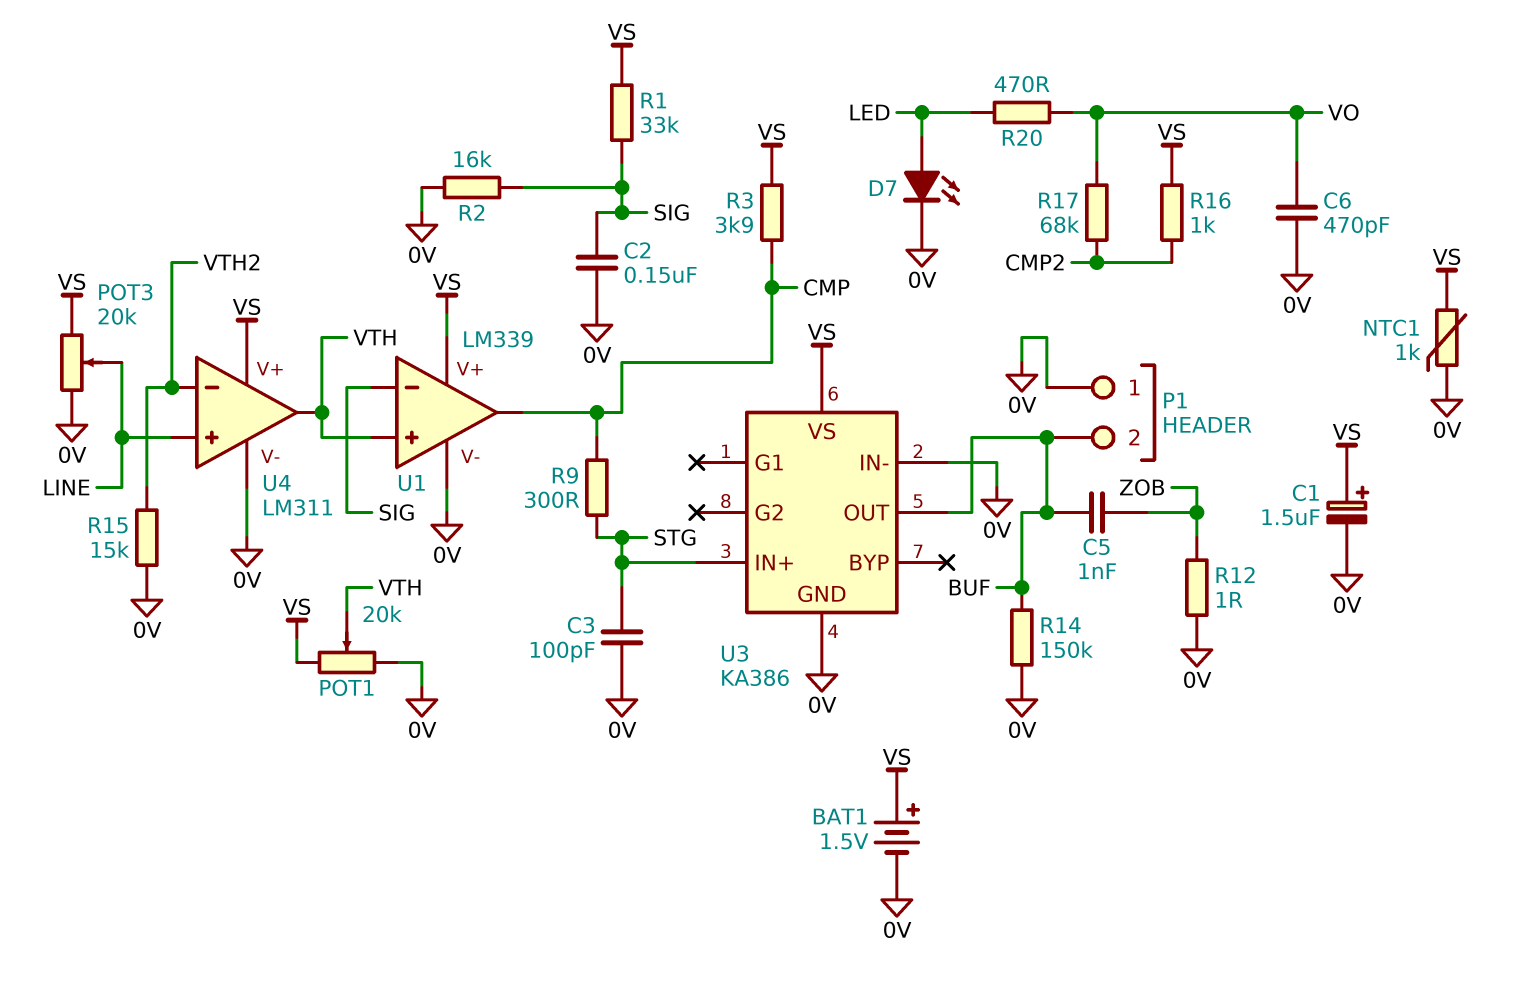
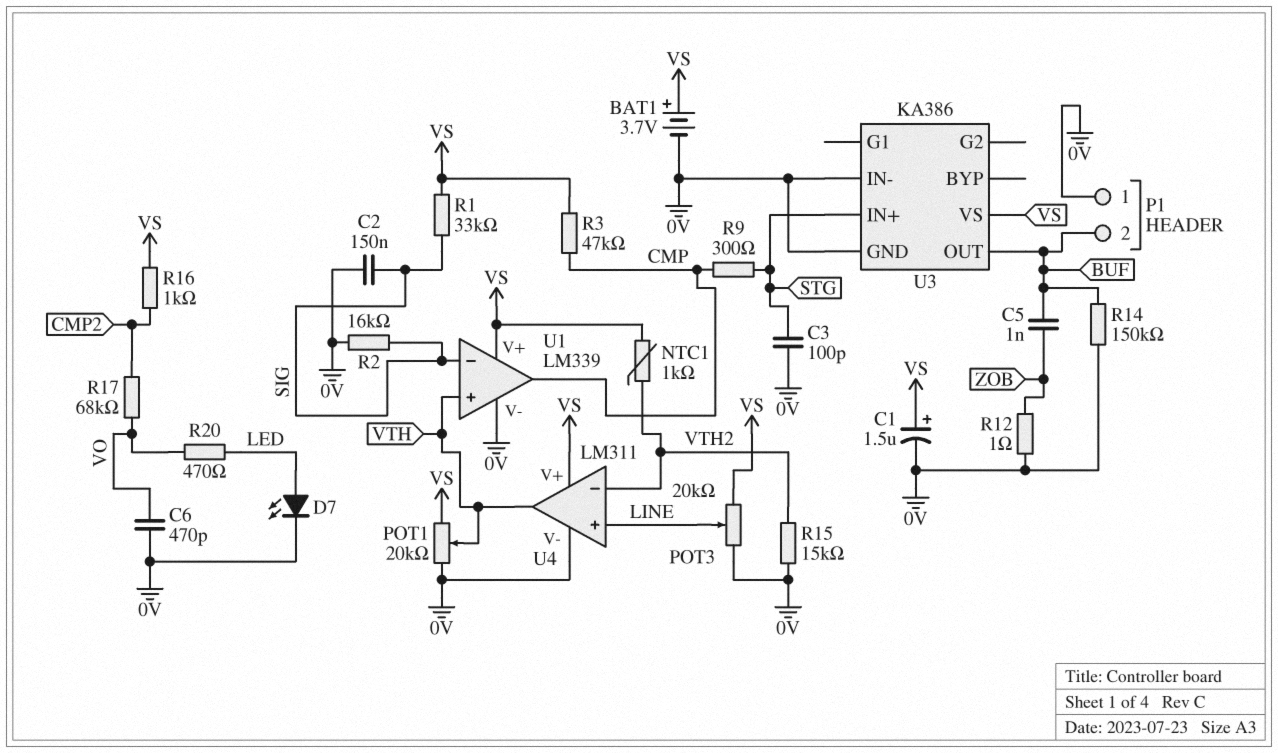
BAT1: 1.5V (plus VS, minus 0V) -> 3.7V (plus VS, minus 0V)
NTC1: 1k (0V, VS) -> 1k (VS, VTH2)
R3: 3.9k (CMP, VS) -> 47k (CMP, VS)

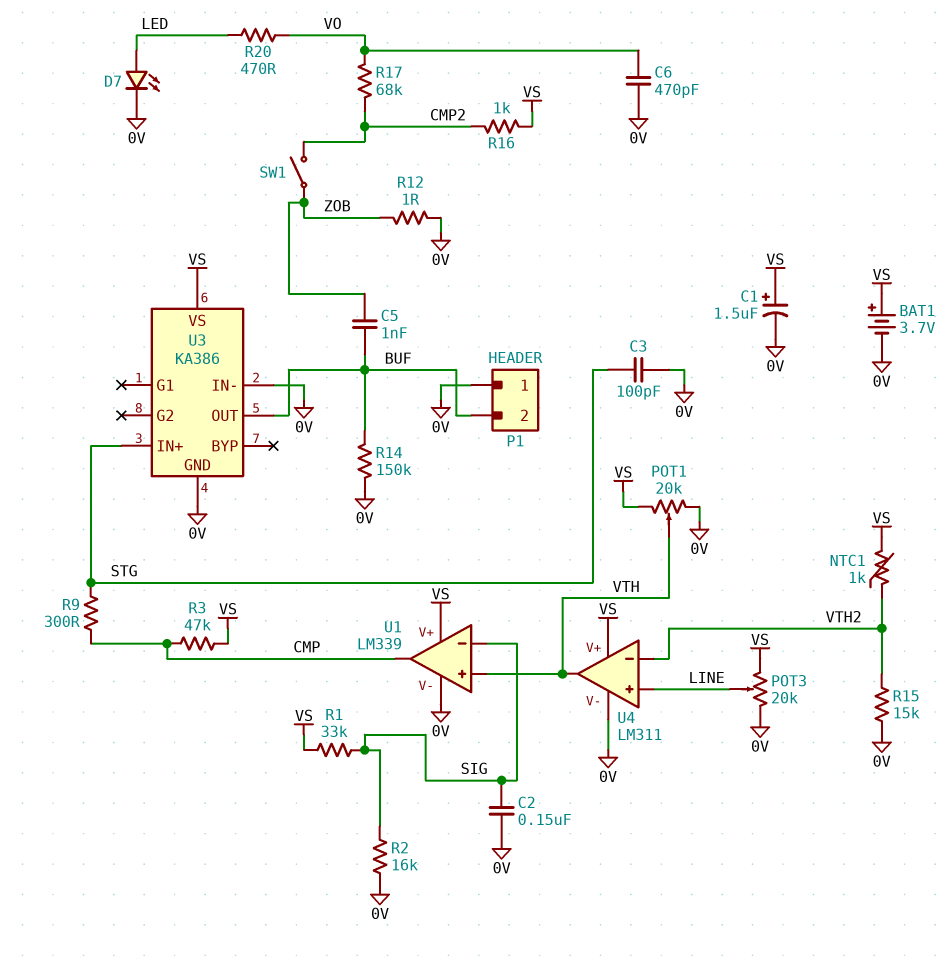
SW1: none -> switch (CMP2, ZOB)

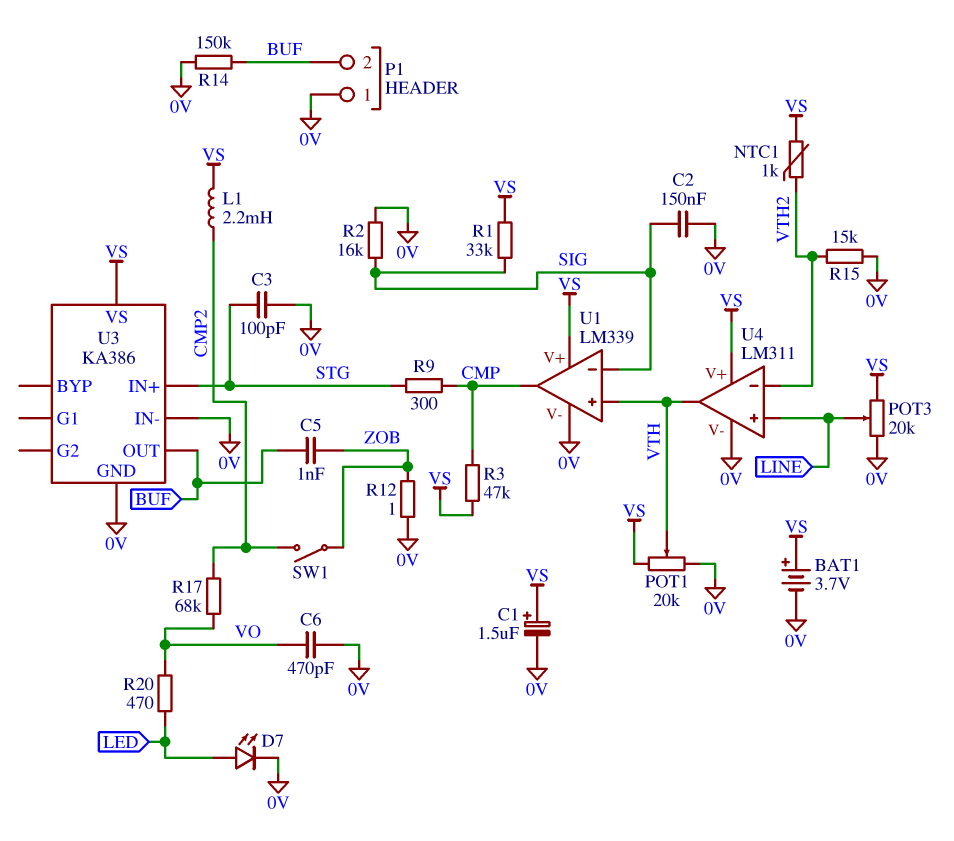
L1: none -> 2.2mH (CMP2, VS)
R16: 1k (CMP2, VS) -> none

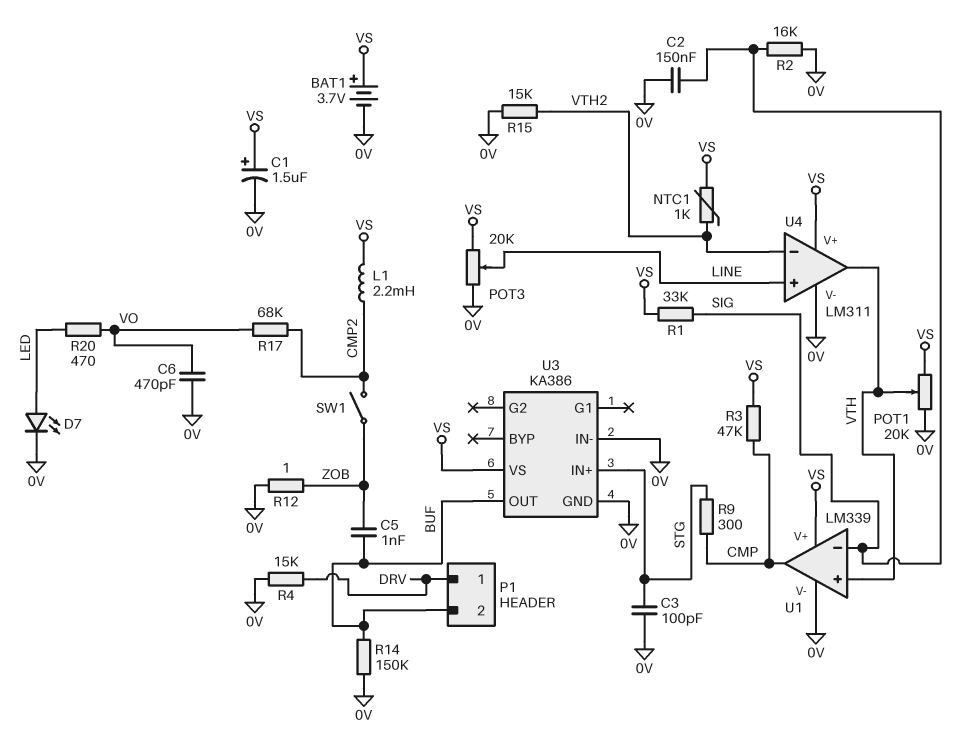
P1 pin 1: 0V -> DRV
R4: none -> 15k (0V, DRV)

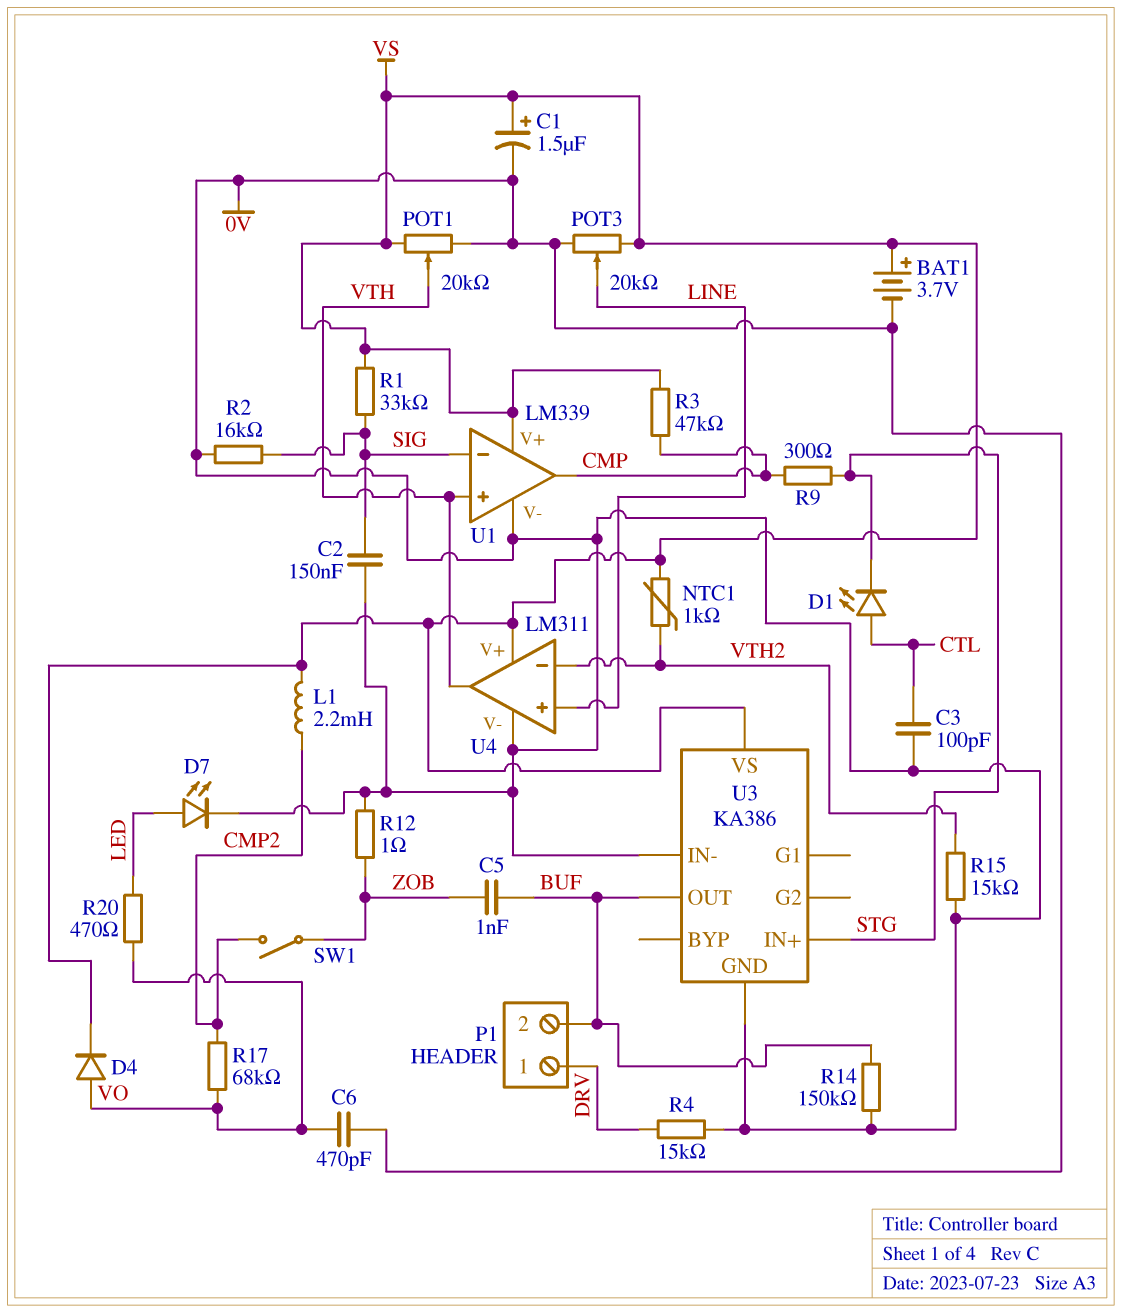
C3: 100pF (0V, STG) -> 100pF (0V, CTL)
D1: none -> LED (A CTL, K STG)
D4: none -> diode (A VO, K VS)

